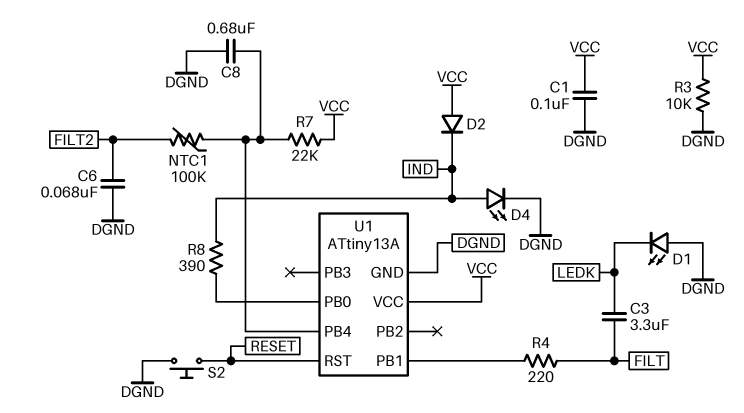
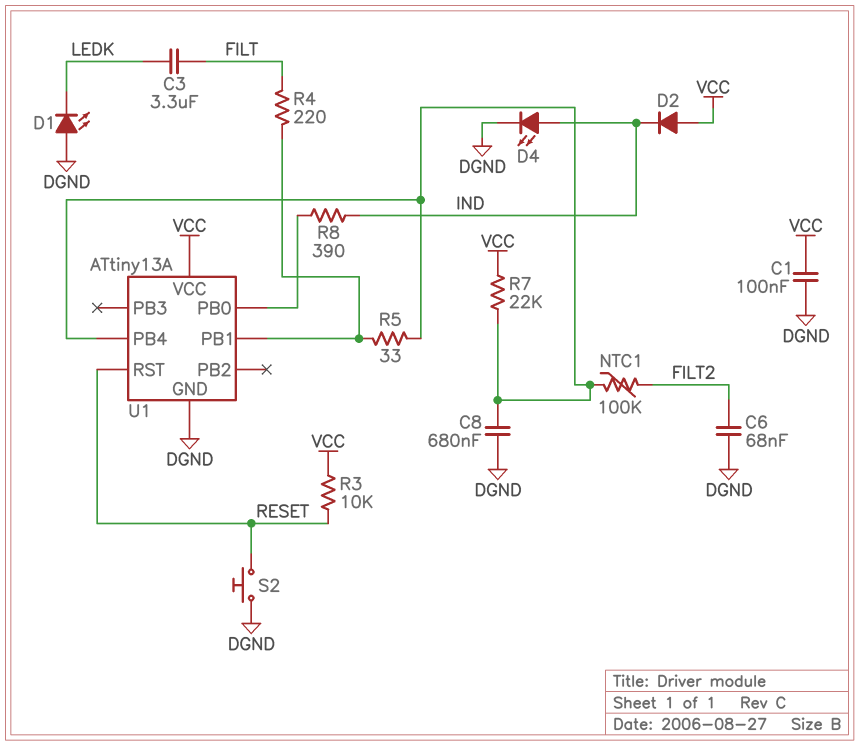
R3: 10k (DGND, VCC) -> 10k (RESET, VCC)
R5: none -> 33 (U1/PB1, U1/PB4)

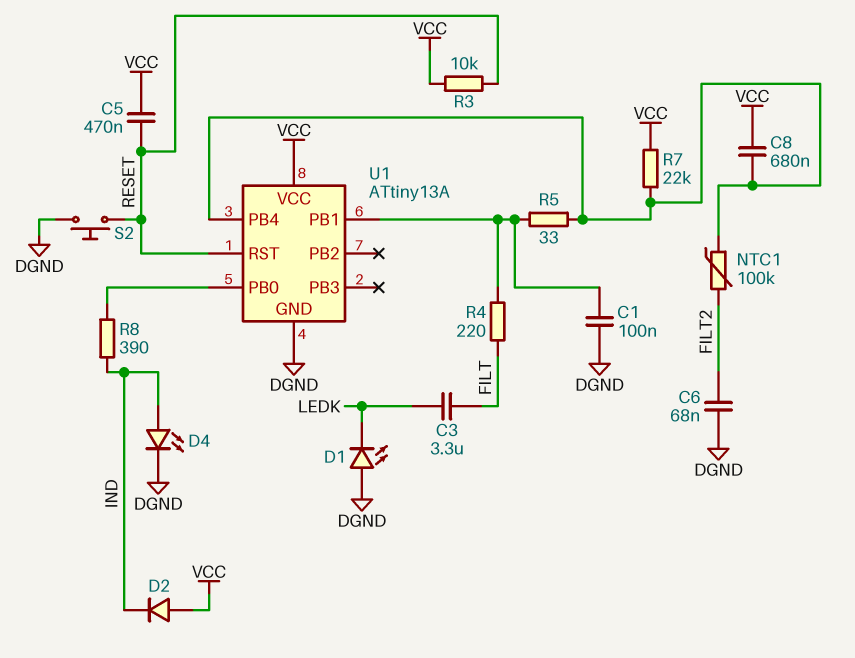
C1: 100nF (DGND, VCC) -> 100nF (DGND, U1/PB1)
C5: none -> 470nF (RESET, VCC)
C8: 680nF (DGND, U1/PB4) -> 680nF (U1/PB4, VCC)

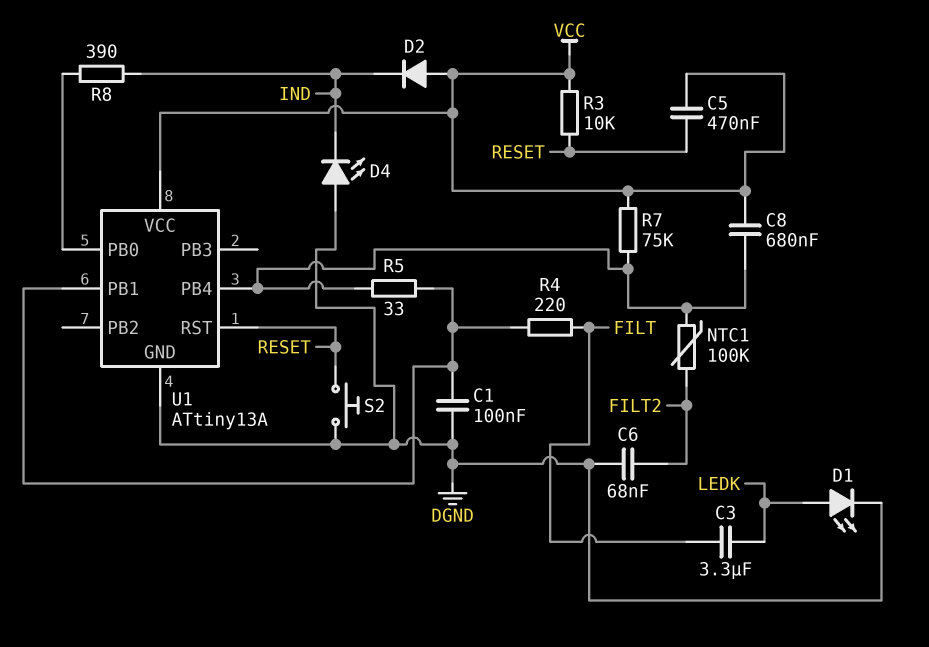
D1: LED (A DGND, K LEDK) -> LED (A LEDK, K DGND)
D4: LED (A IND, K DGND) -> LED (A DGND, K IND)
R7: 22k (U1/PB4, VCC) -> 75k (U1/PB4, VCC)

